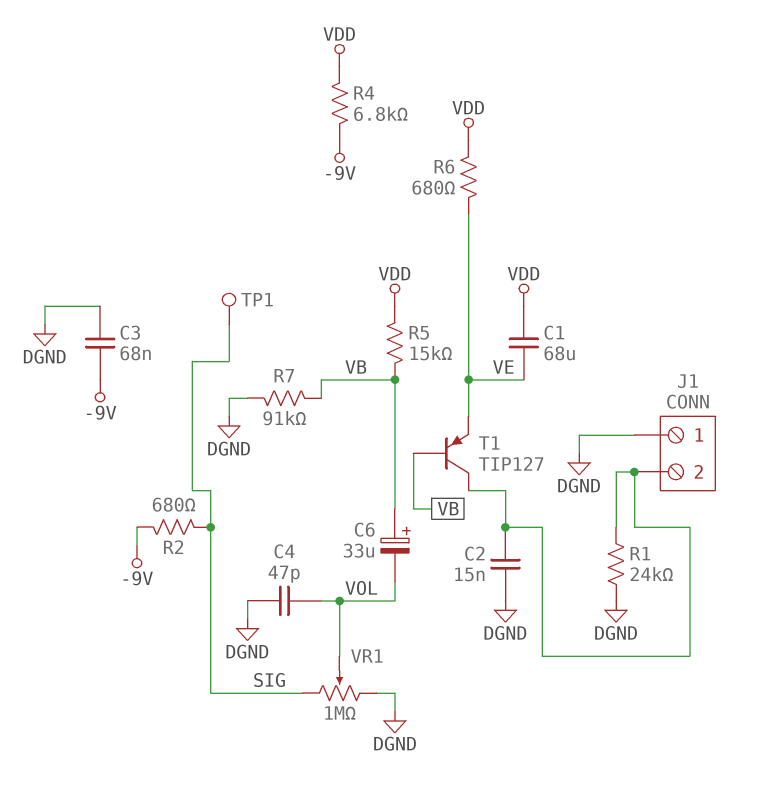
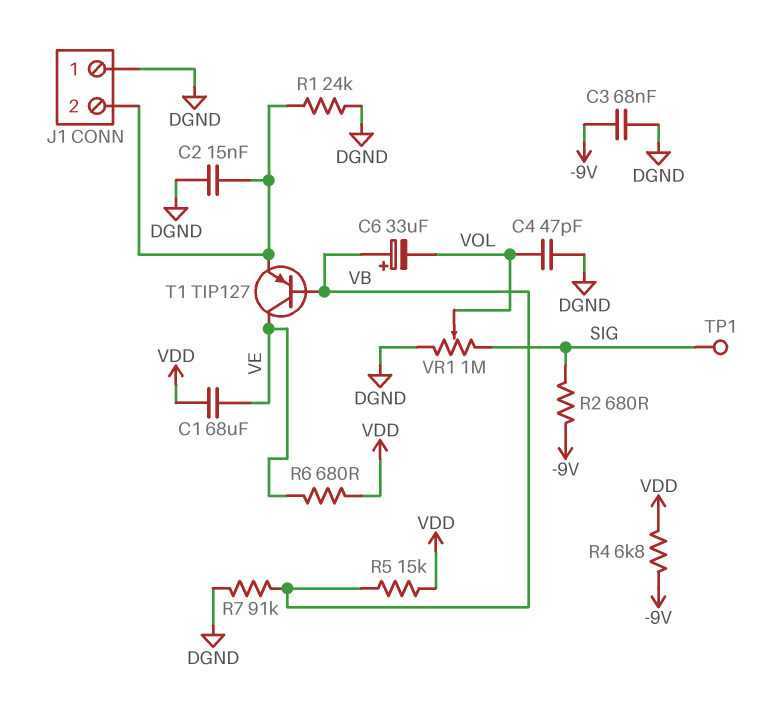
T1: PNP TIP127 (B VB, C J1/2, E VE) -> PNP TIP127 (B VB, C VE, E J1/2)

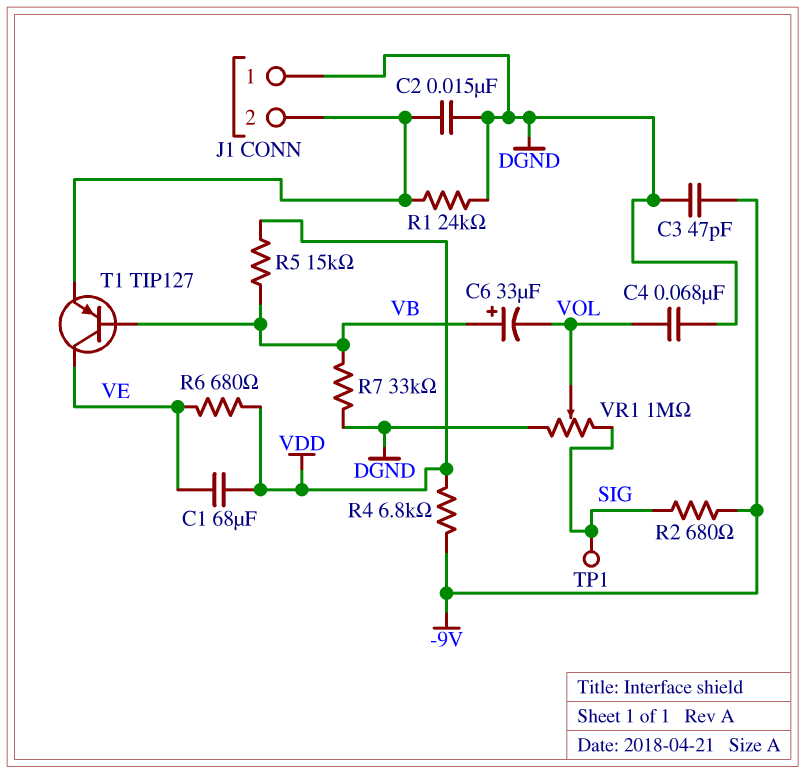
C3: 68nF (-9V, DGND) -> 47pF (-9V, DGND)
C4: 47pF (DGND, VOL) -> 68nF (DGND, VOL)
R7: 91k (DGND, VB) -> 33k (DGND, VB)

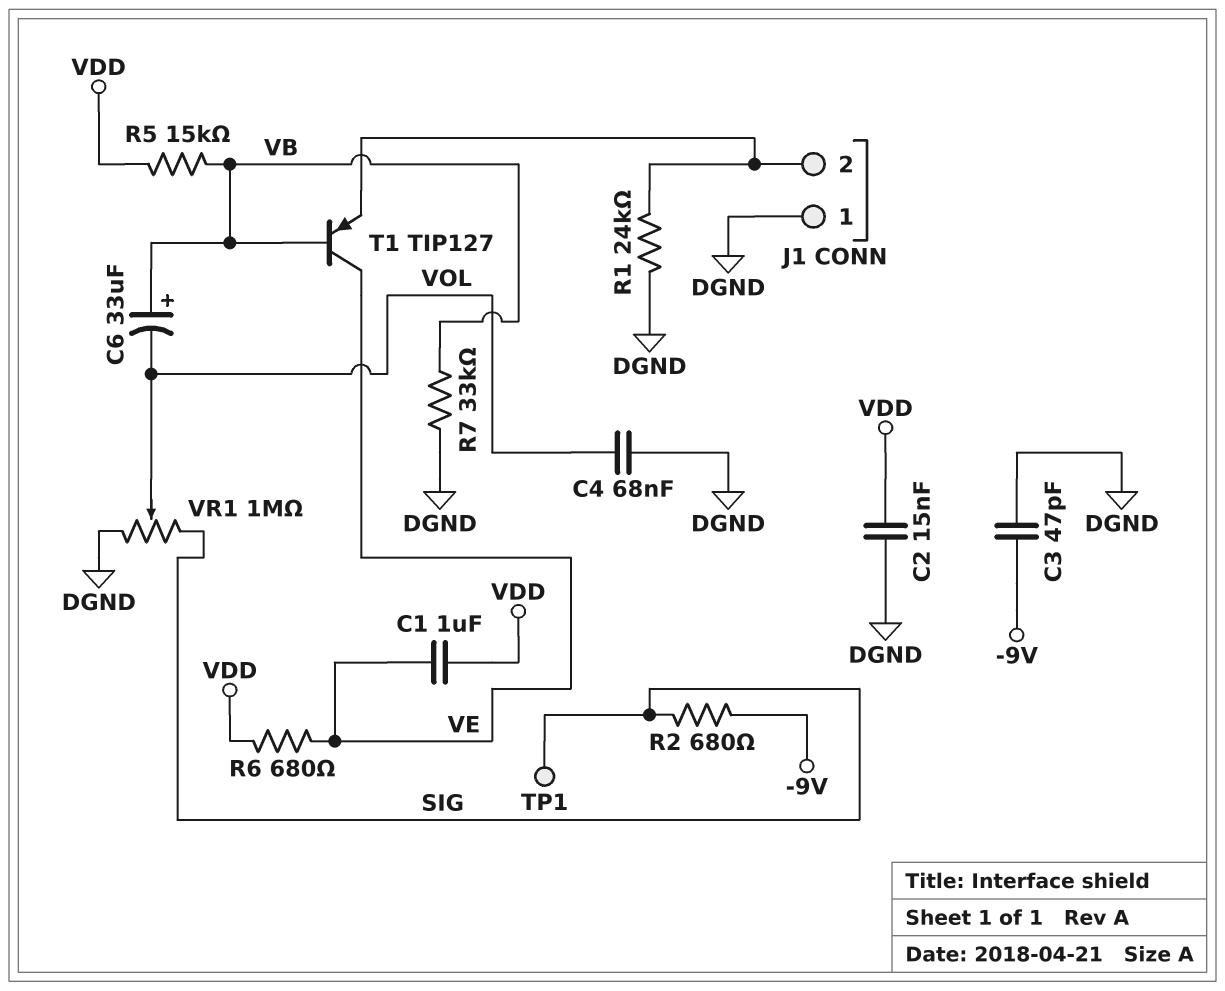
C1: 68uF (VDD, VE) -> 1uF (VDD, VE)
C2: 15nF (DGND, J1/2) -> 15nF (DGND, VDD)
R4: 6.8k (-9V, VDD) -> none

